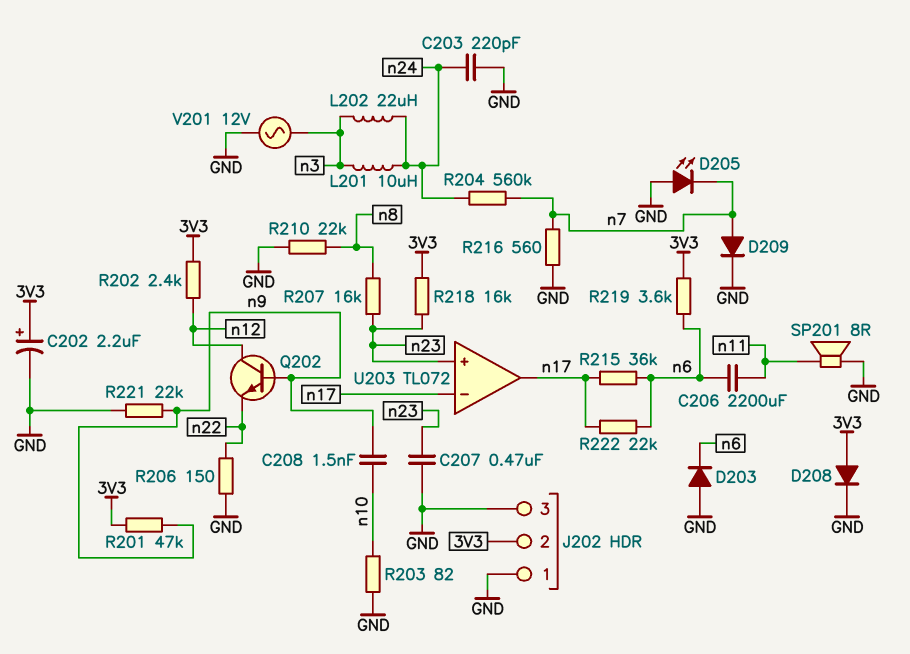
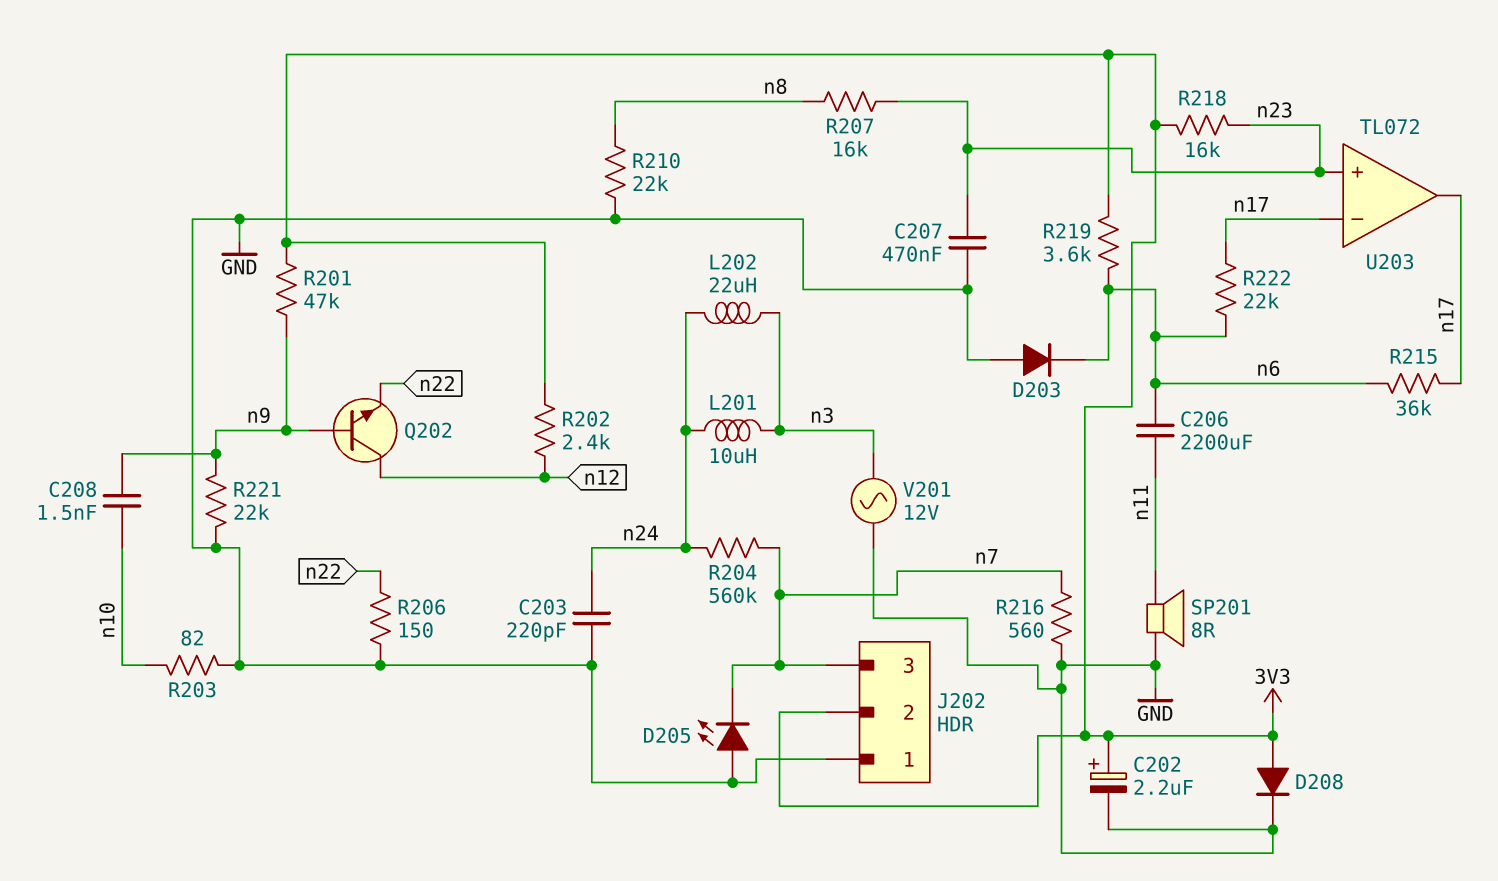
D209: diode (A n7, K GND) -> none
J202 pin 3: GND -> n7

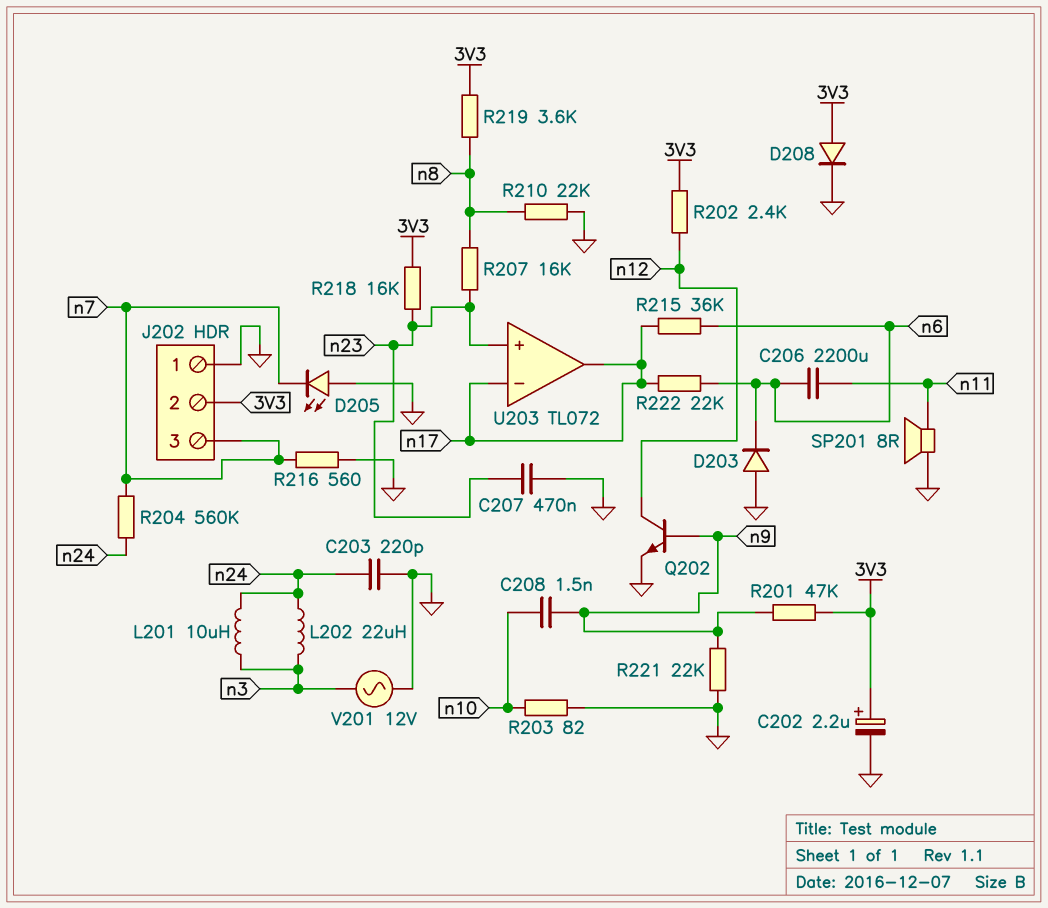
Q202: NPN (B n9, C n12, E n22) -> NPN (B n9, C n12, E GND)
R206: 150 (GND, n22) -> none
R219: 3.6k (3V3, n6) -> 3.6k (3V3, n8)

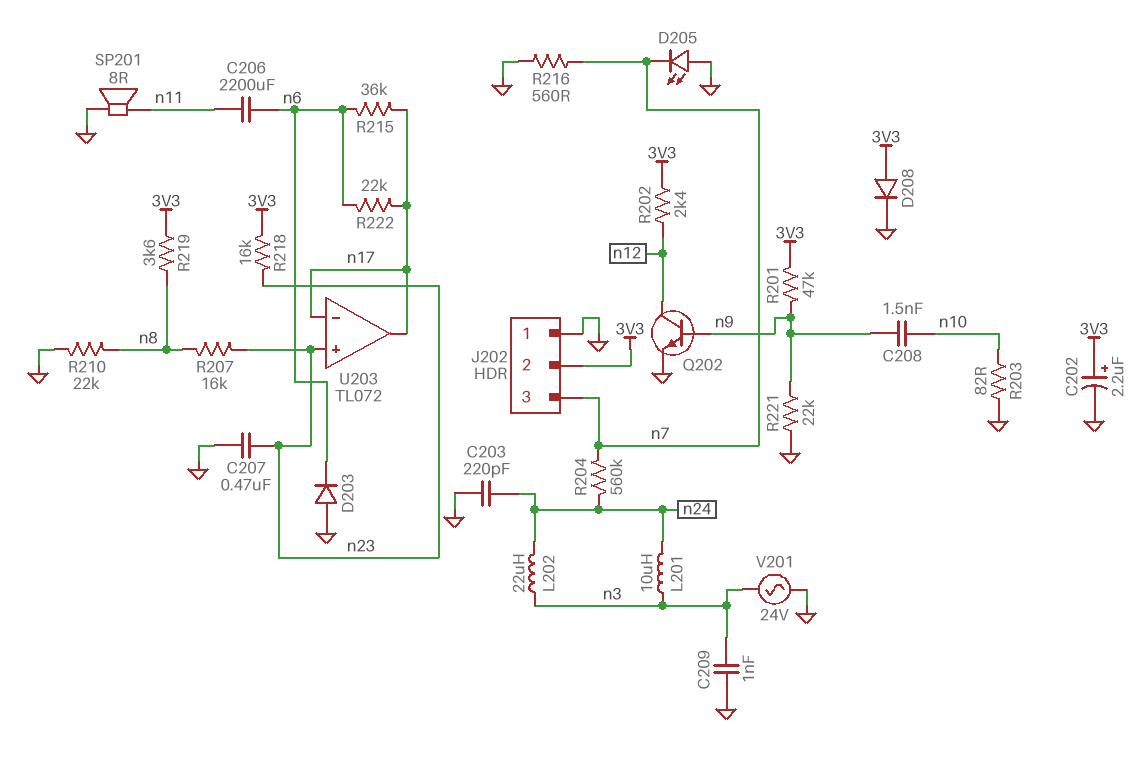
C209: none -> 1nF (GND, n3)
V201: AC 12V (GND, n3) -> AC 24V (GND, n3)

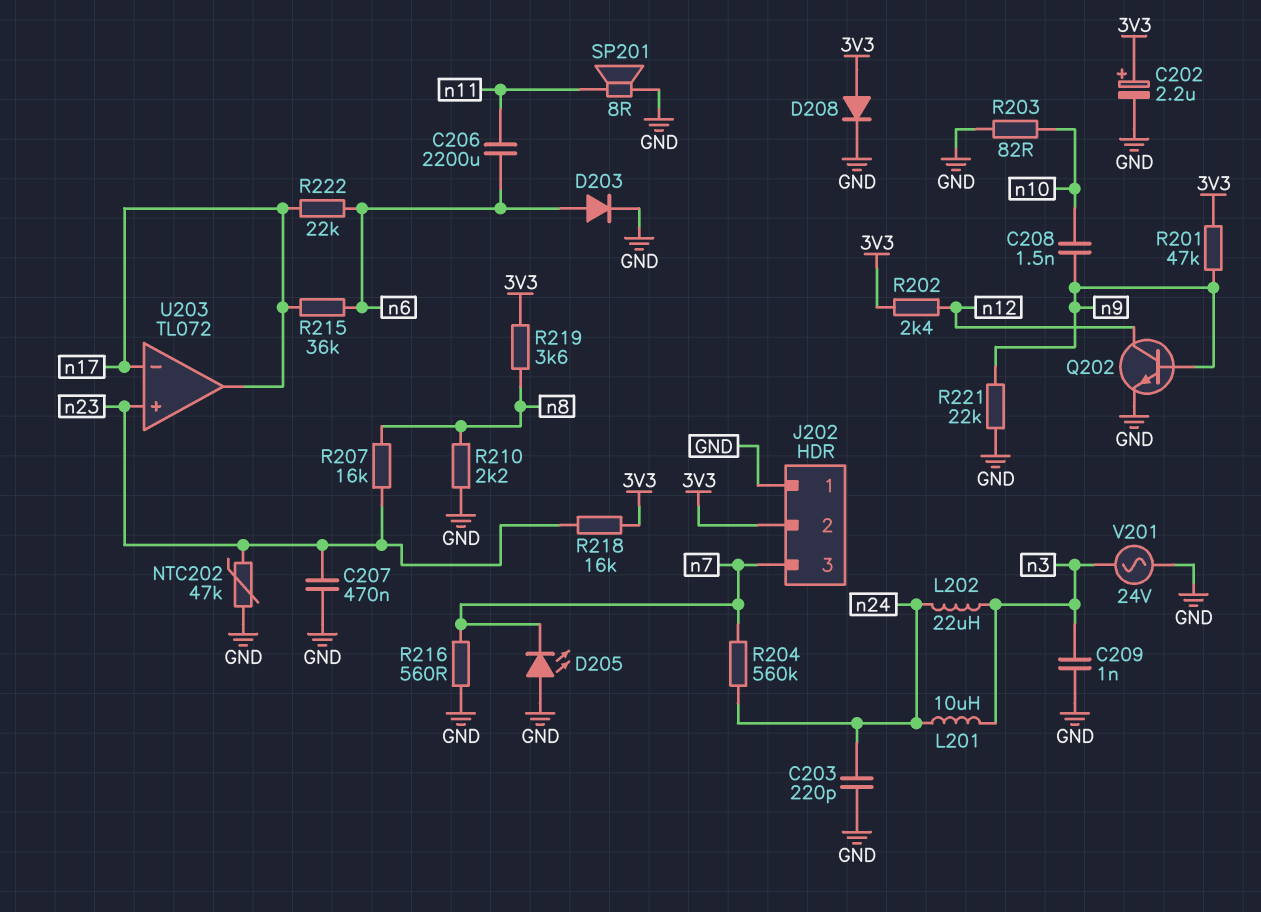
D203: diode (A GND, K n6) -> diode (A n6, K GND)
NTC202: none -> 47k (GND, n23)
R210: 22k (GND, n8) -> 2.2k (GND, n8)

